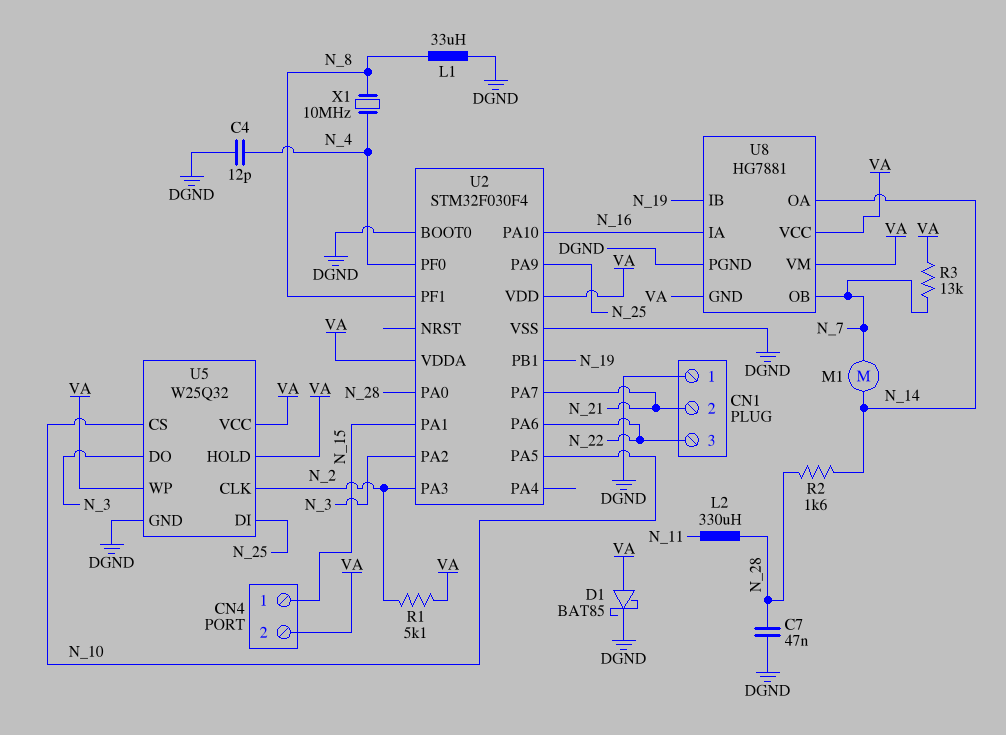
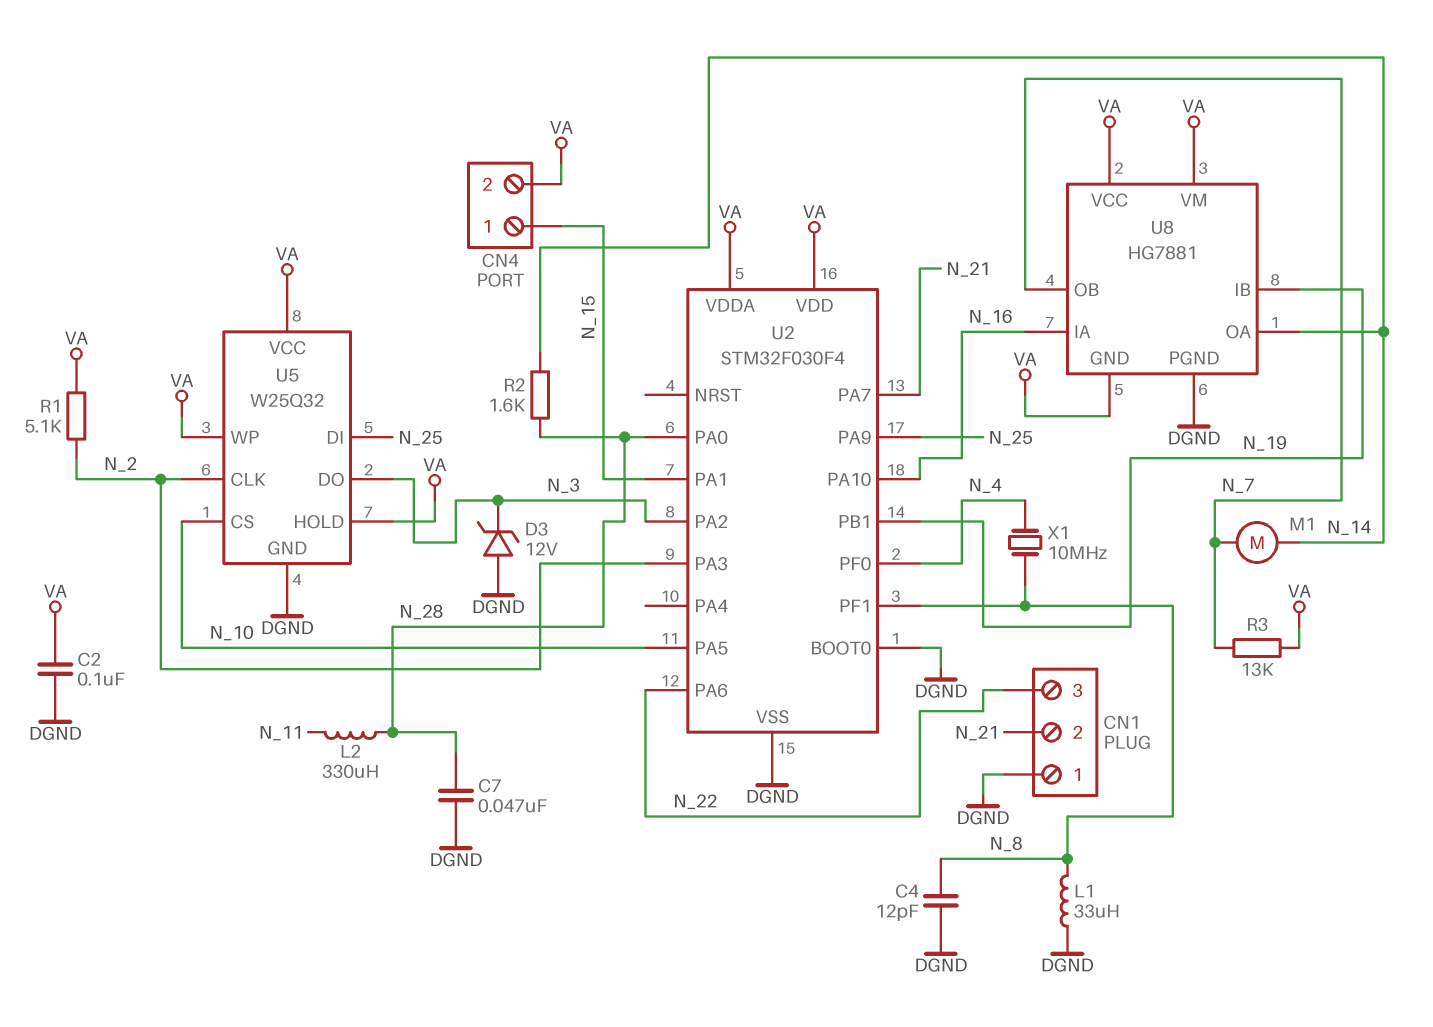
C2: none -> 100nF (DGND, VA)
C4: 12pF (DGND, N_4) -> 12pF (DGND, N_8)
D1: schottky BAT85 (A VA, K DGND) -> none
D3: none -> zener 12V (A DGND, K N_3)

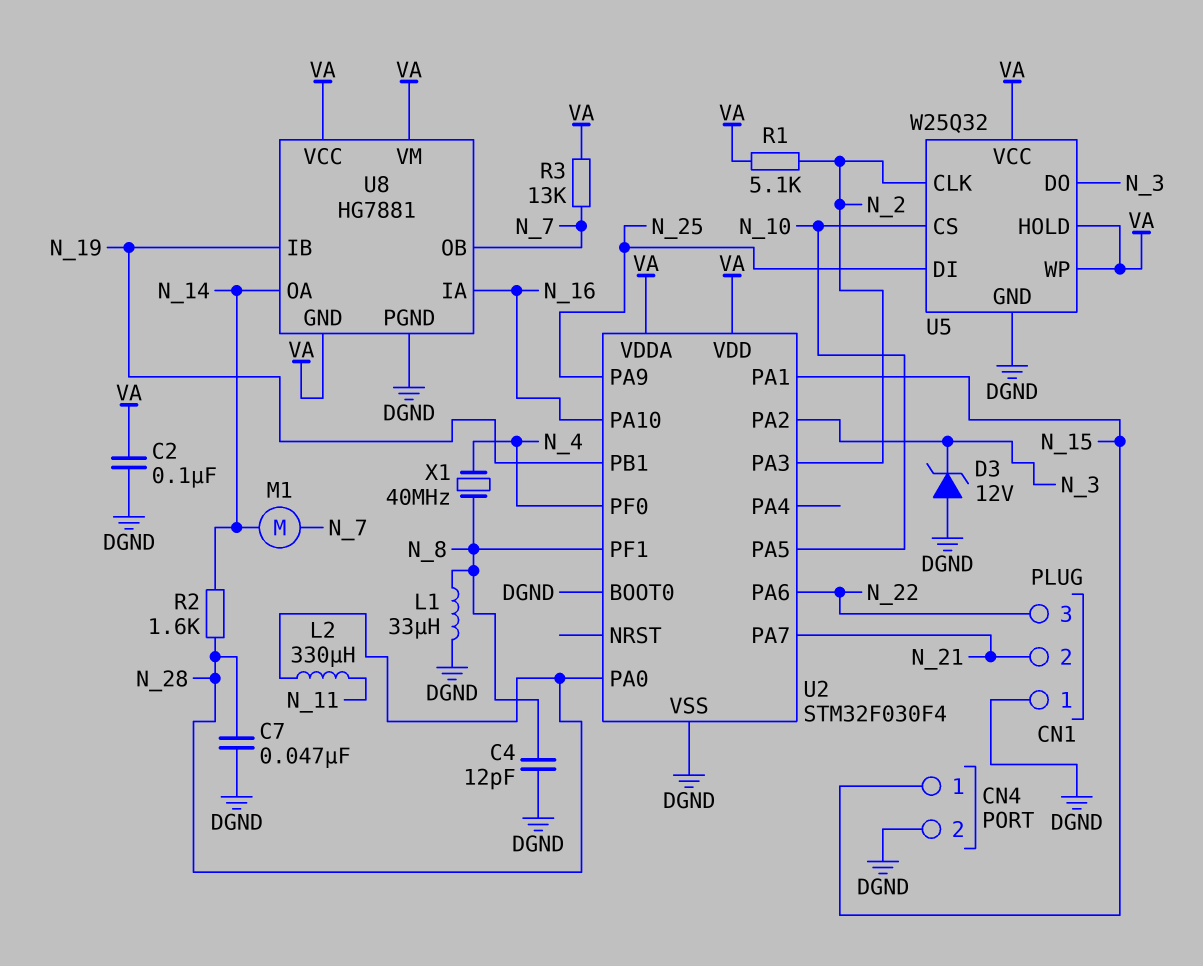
CN4 pin 2: VA -> DGND
X1: 10MHz (N_4, N_8) -> 40MHz (N_4, N_8)

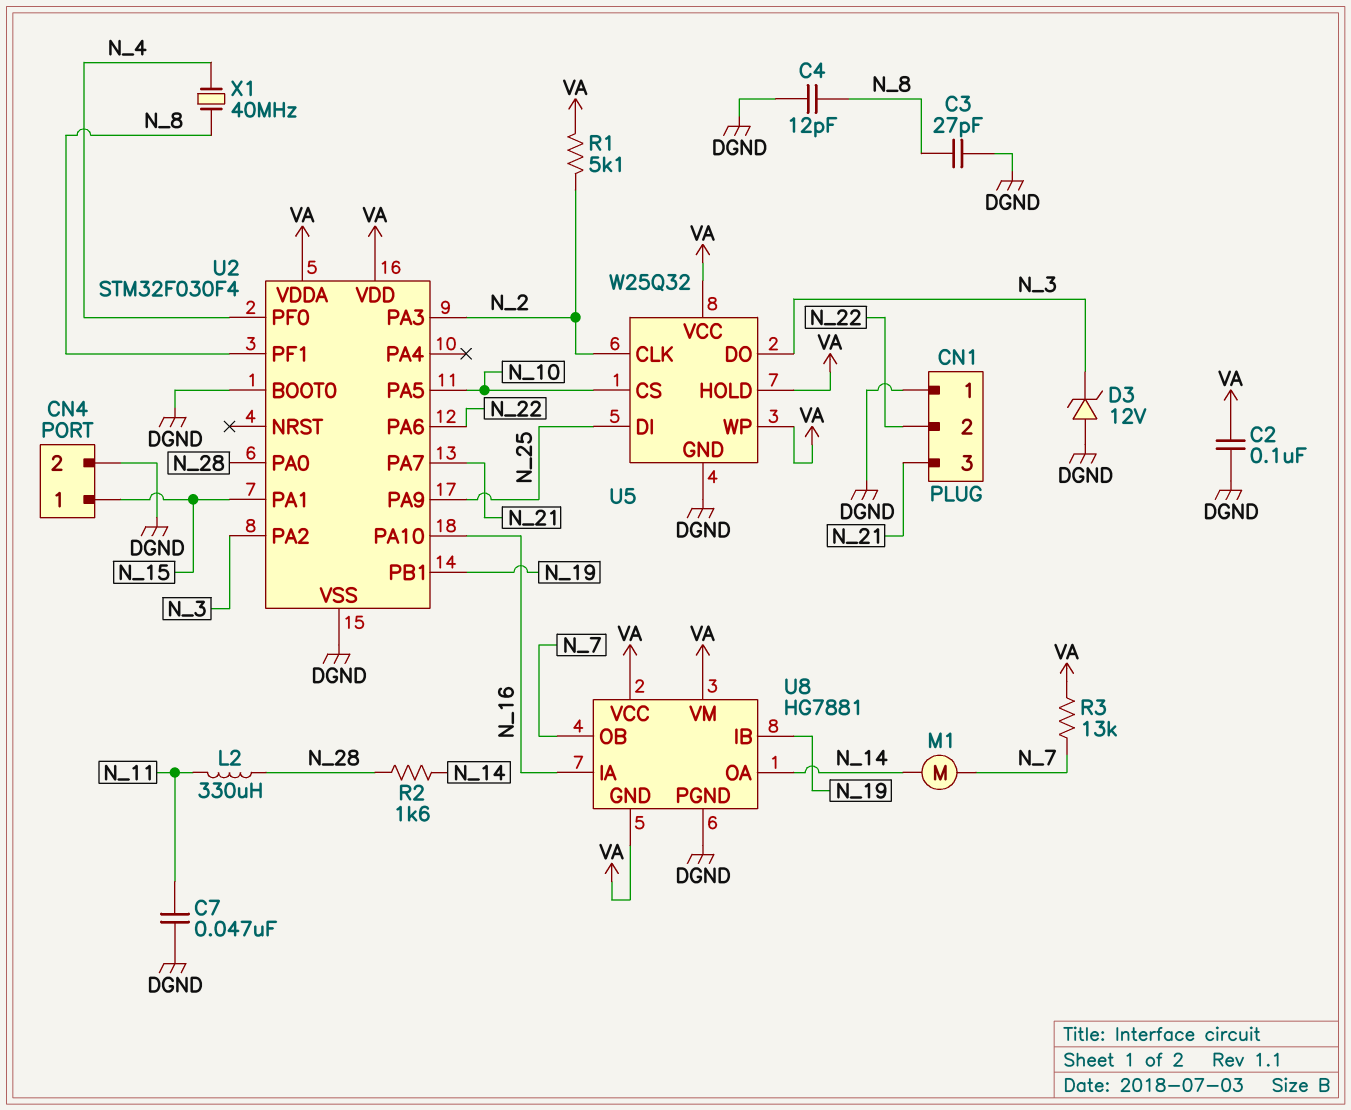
C3: none -> 27pF (DGND, N_8)
C7: 47nF (DGND, N_28) -> 47nF (DGND, N_11)
CN1 pin 2: N_21 -> N_22
CN1 pin 3: N_22 -> N_21
L1: 33uH (DGND, N_8) -> none

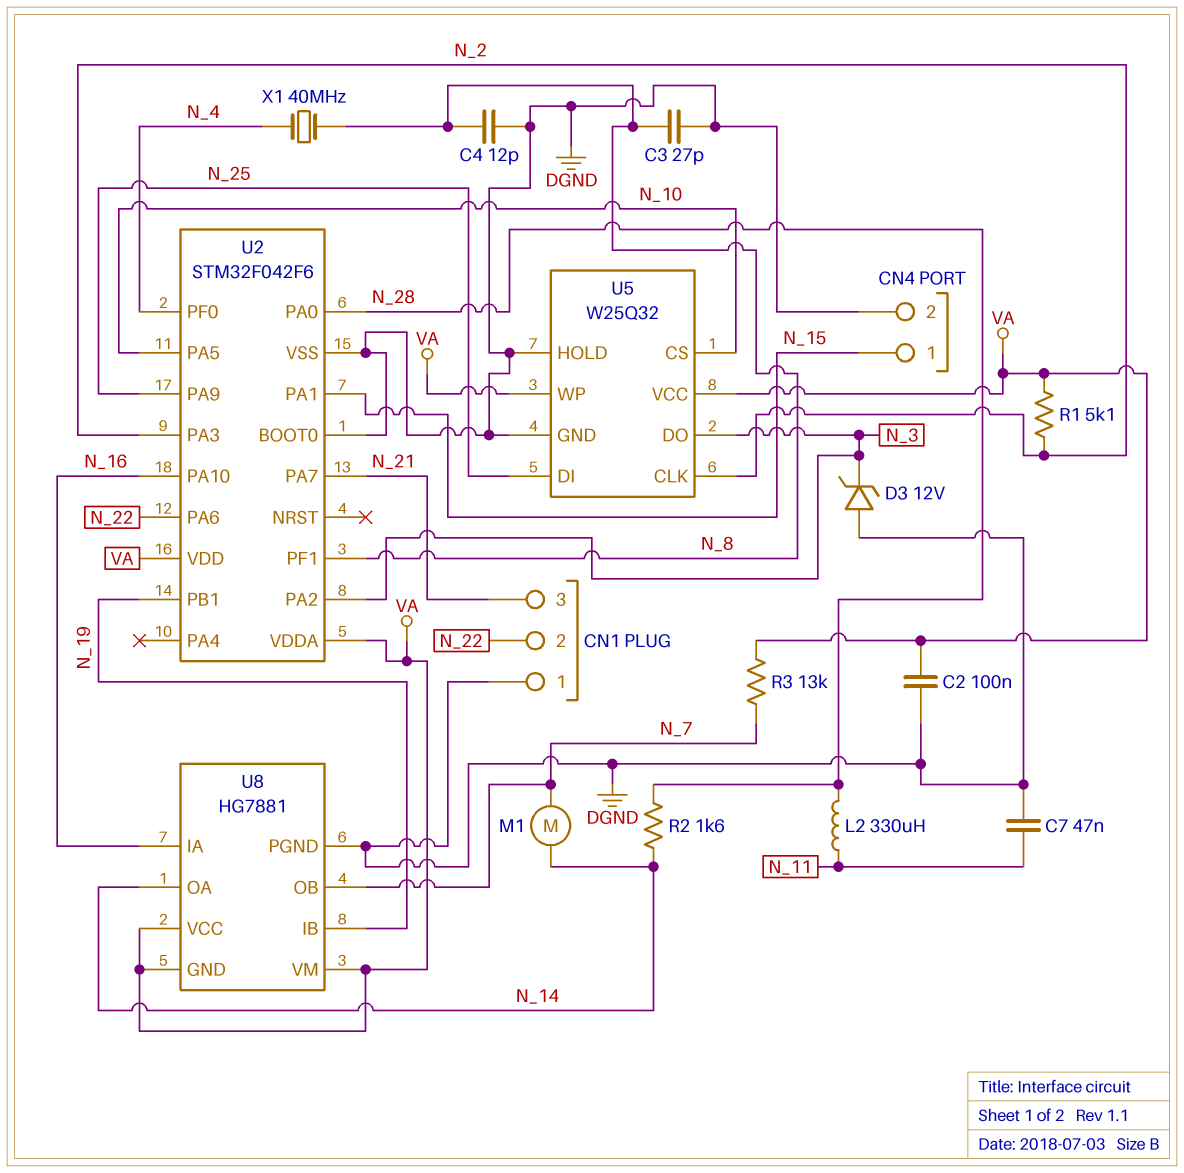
U2: STM32F030F4 -> STM32F042F6
U5 pin HOLD: VA -> DGND

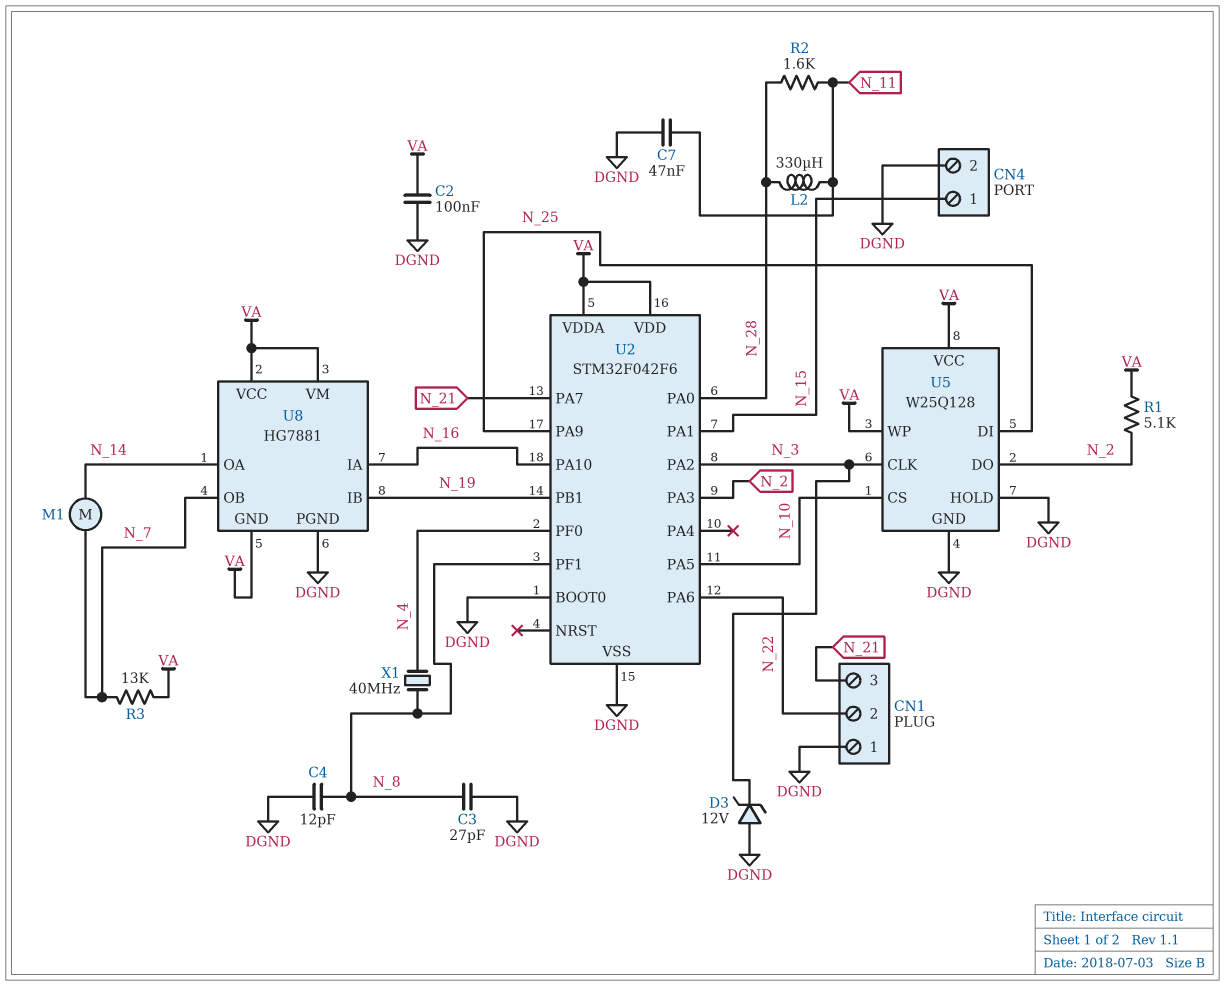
R2: 1.6k (N_14, N_28) -> 1.6k (N_11, N_28)
U5: W25Q32 -> W25Q128
U5 pin CLK: N_2 -> N_3
U5 pin DO: N_3 -> N_2

